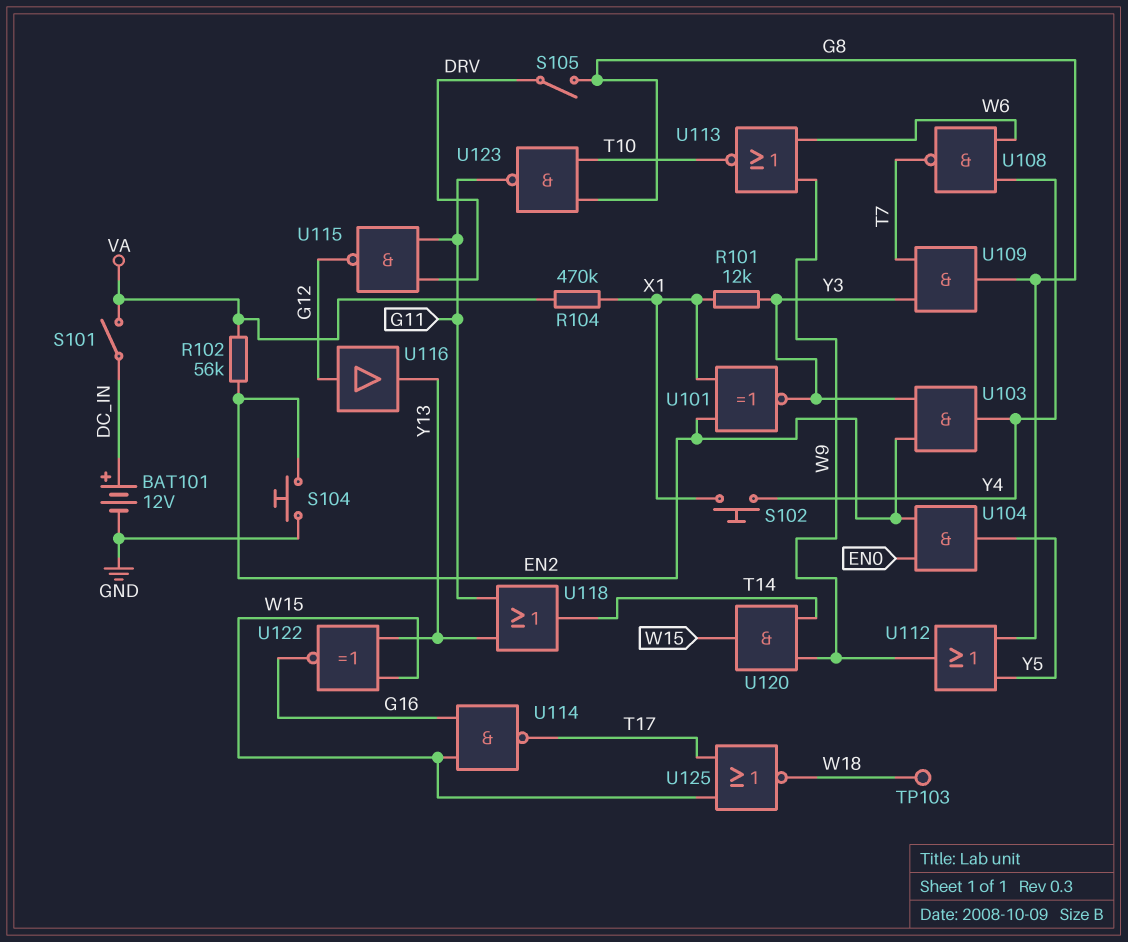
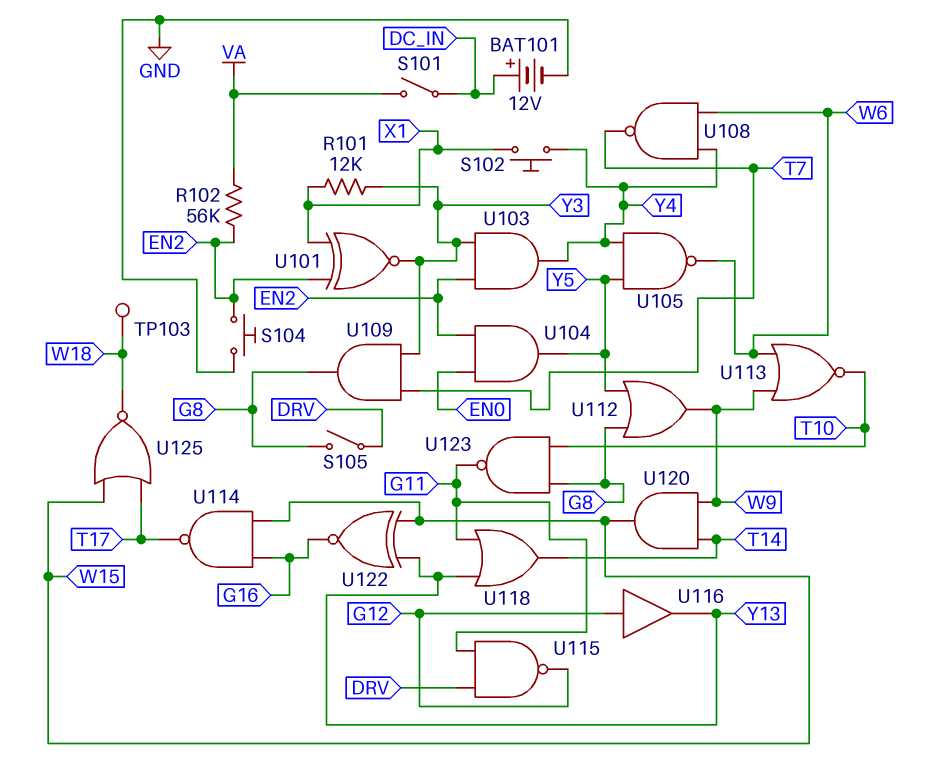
R104: 470k (VA, X1) -> none
U105: none -> NAND (in Y4, in Y5, out W6)

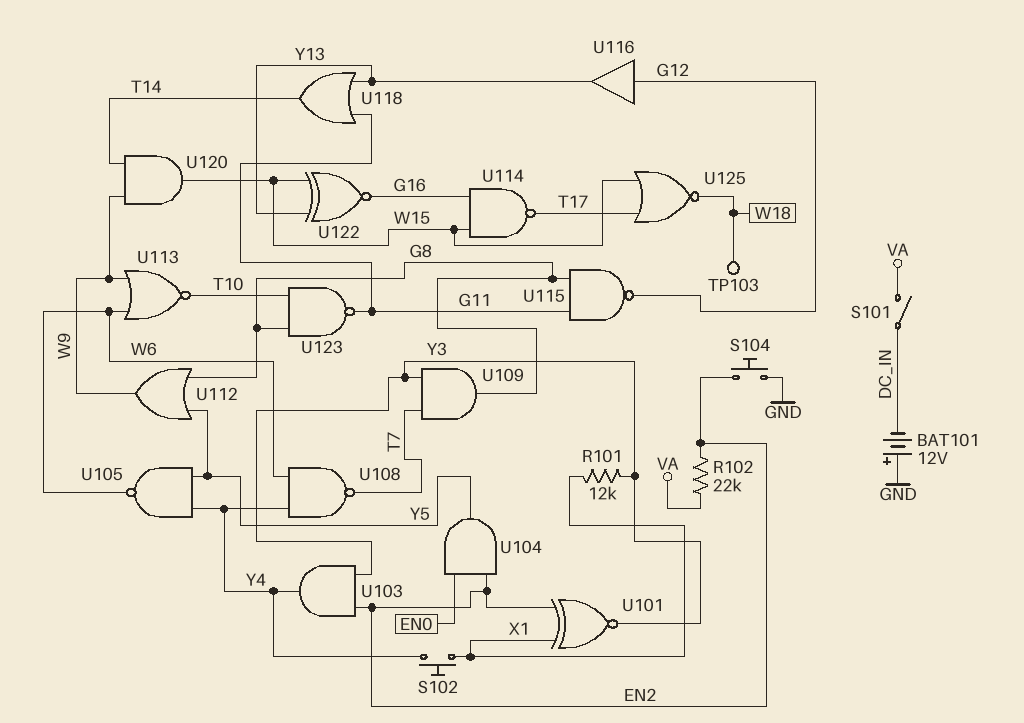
BAT101: 12V (plus DC_IN, minus GND) -> 12V (plus GND, minus DC_IN)
R102: 56k (EN2, VA) -> 22k (EN2, VA)
S105: switch (DRV, G8) -> none
U115: NAND (in DRV, in G11, out G12) -> NAND (in G8, in G11, out G12)

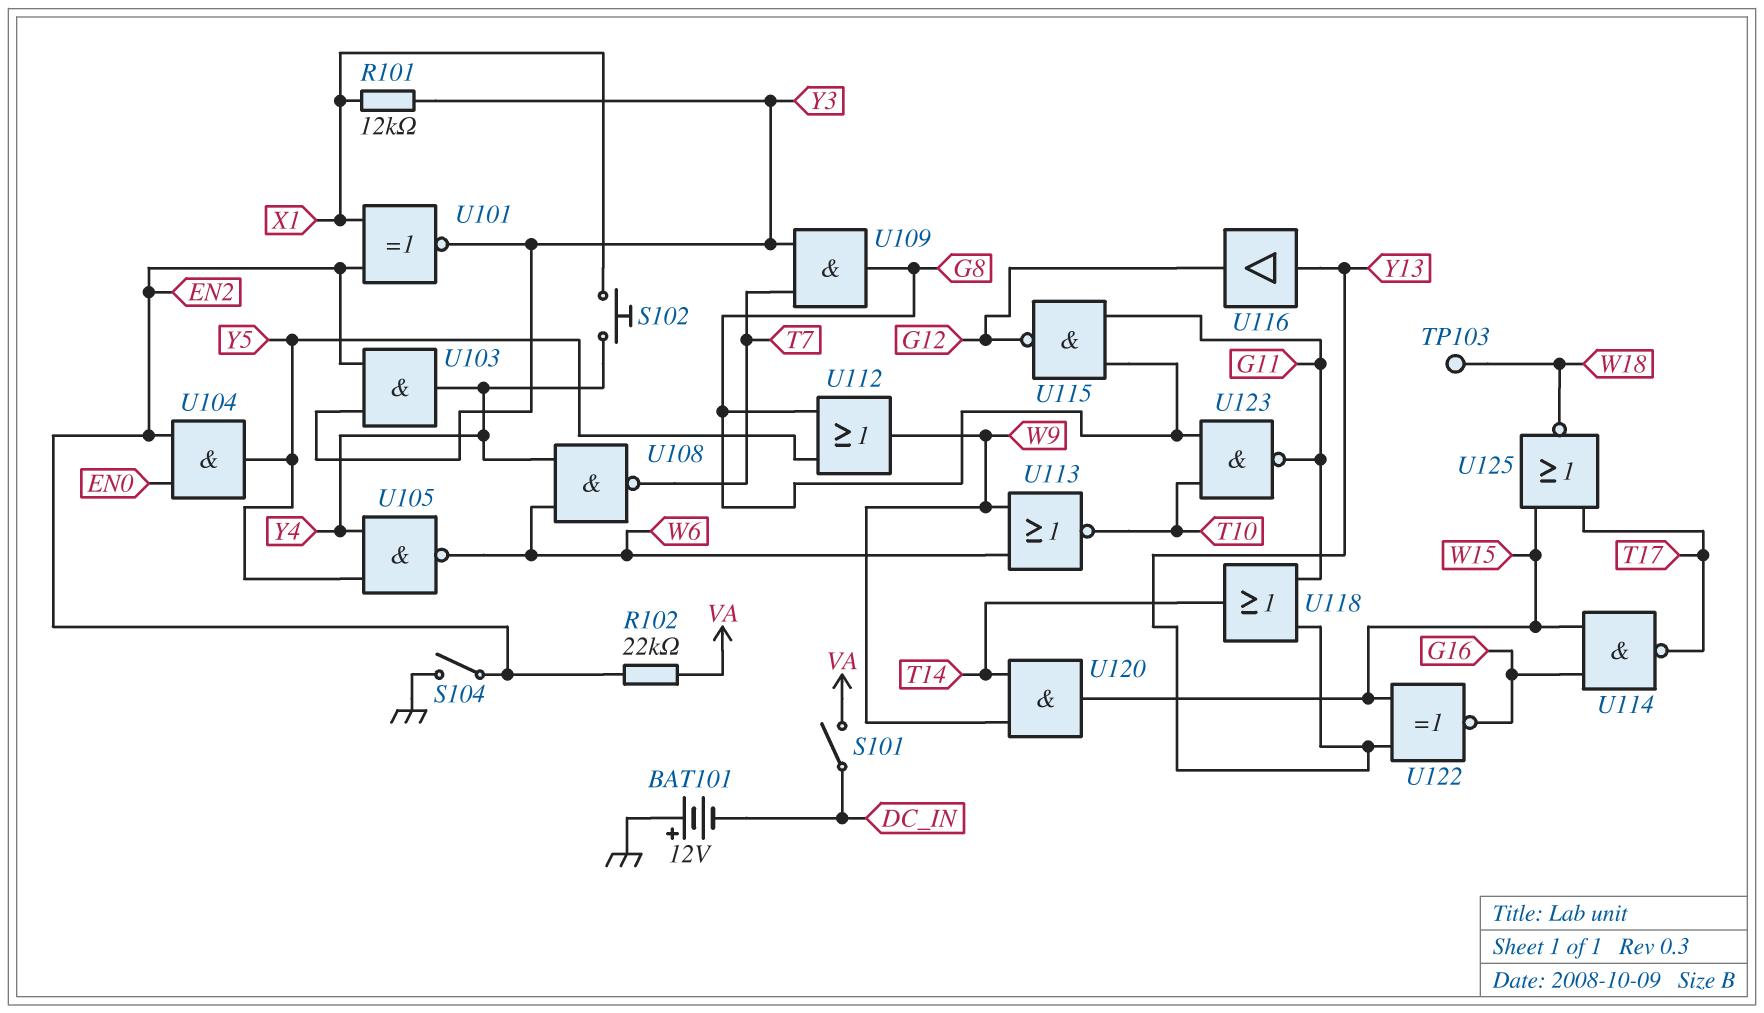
S104: button (EN2, GND) -> switch (EN2, GND)
U116: buffer (in G12, out Y13) -> buffer (in Y13, out G12)

